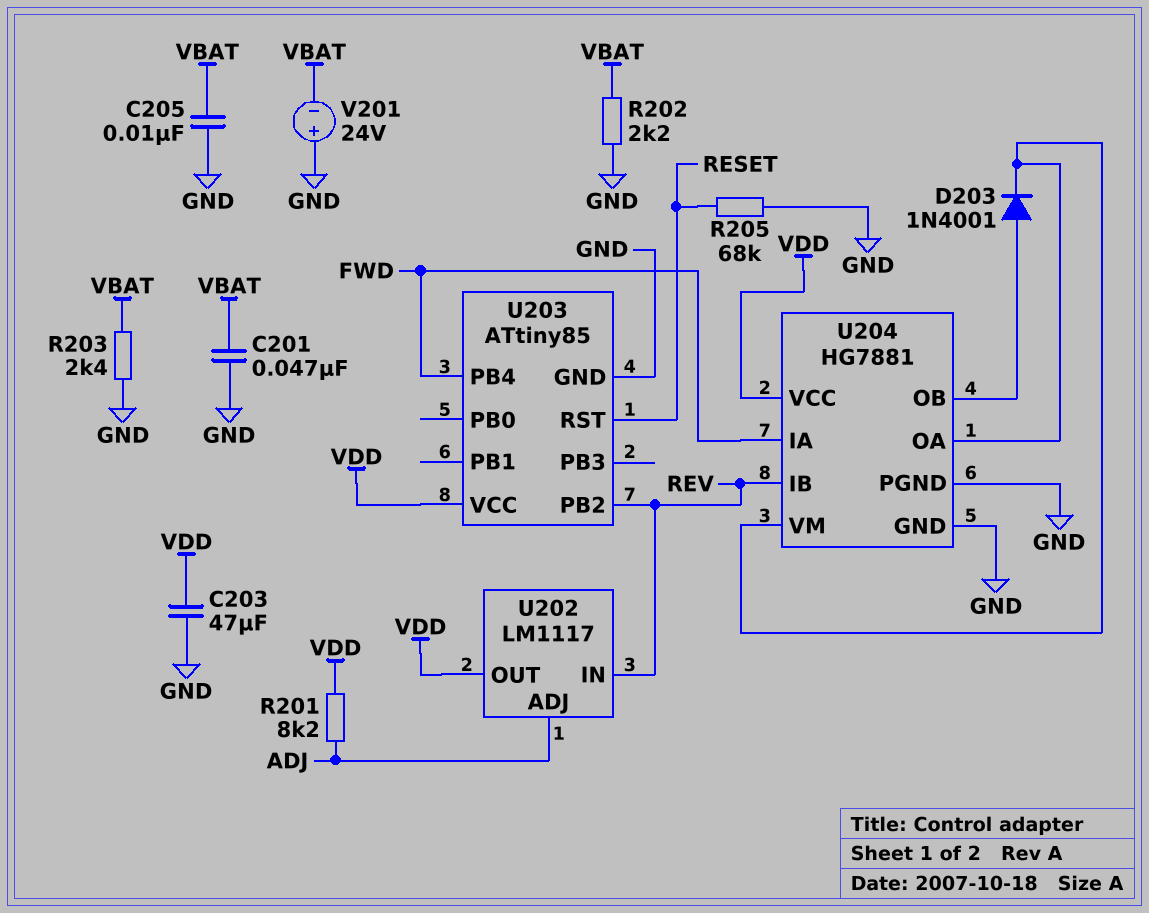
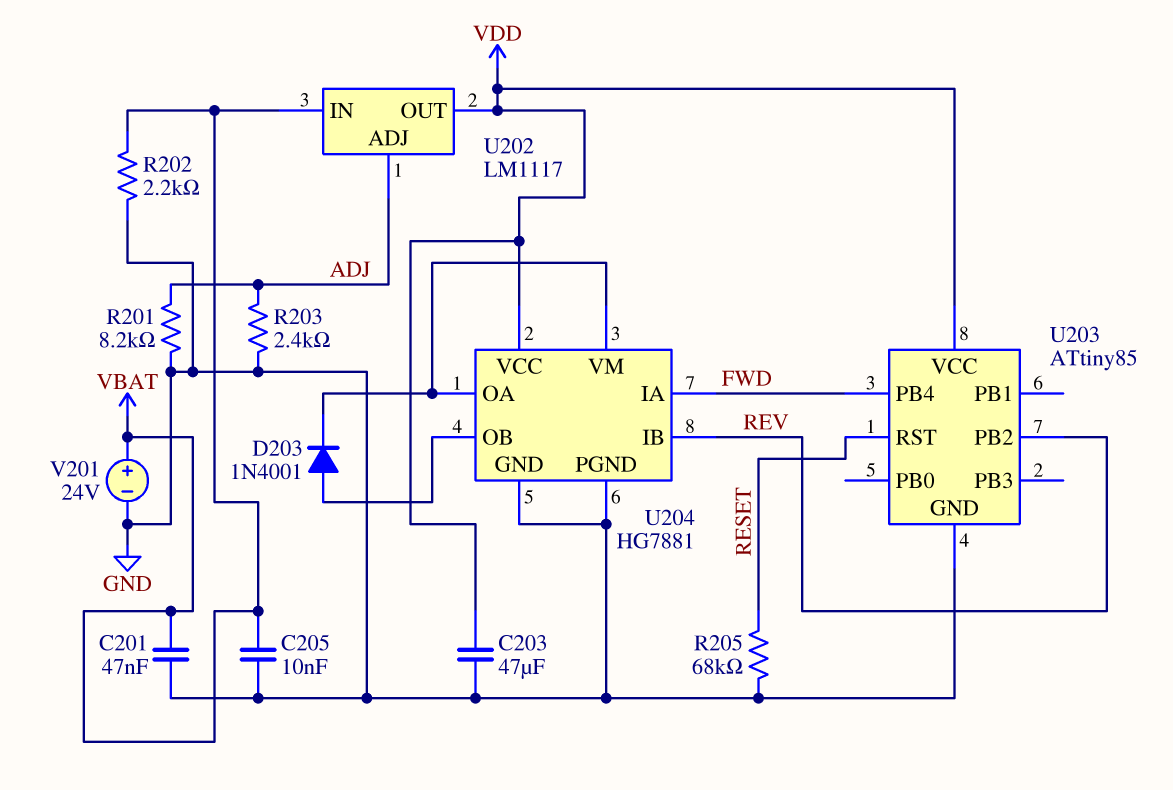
R201: 8.2k (ADJ, VDD) -> 8.2k (ADJ, GND)
R203: 2.4k (GND, VBAT) -> 2.4k (ADJ, GND)
U202 pin IN: REV -> VBAT
V201: 24V (plus GND, minus VBAT) -> 24V (plus VBAT, minus GND)

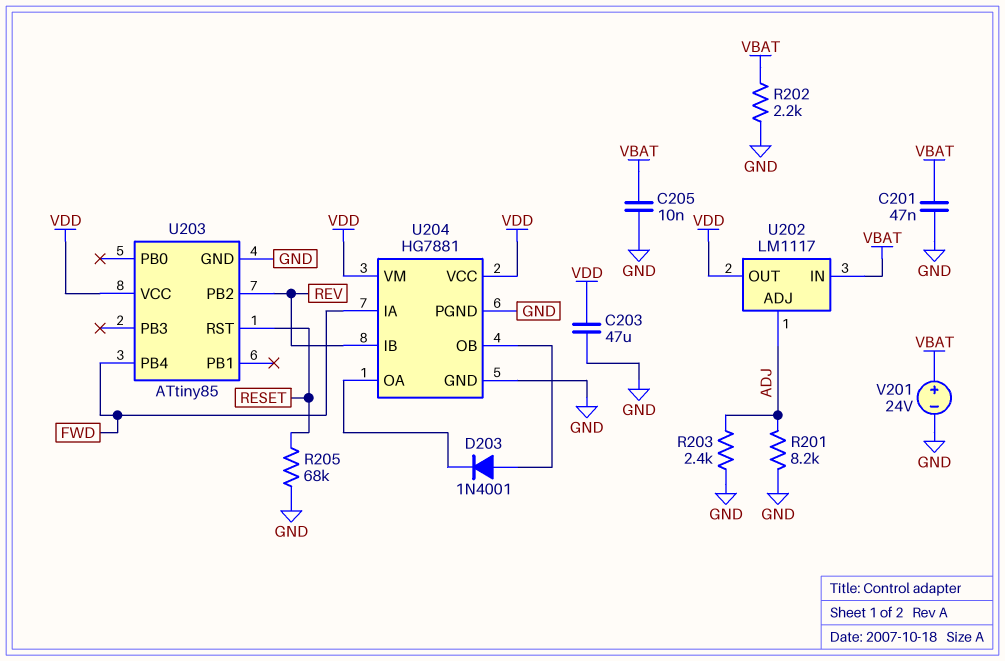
U204 pin VM: U204/OA -> VDD

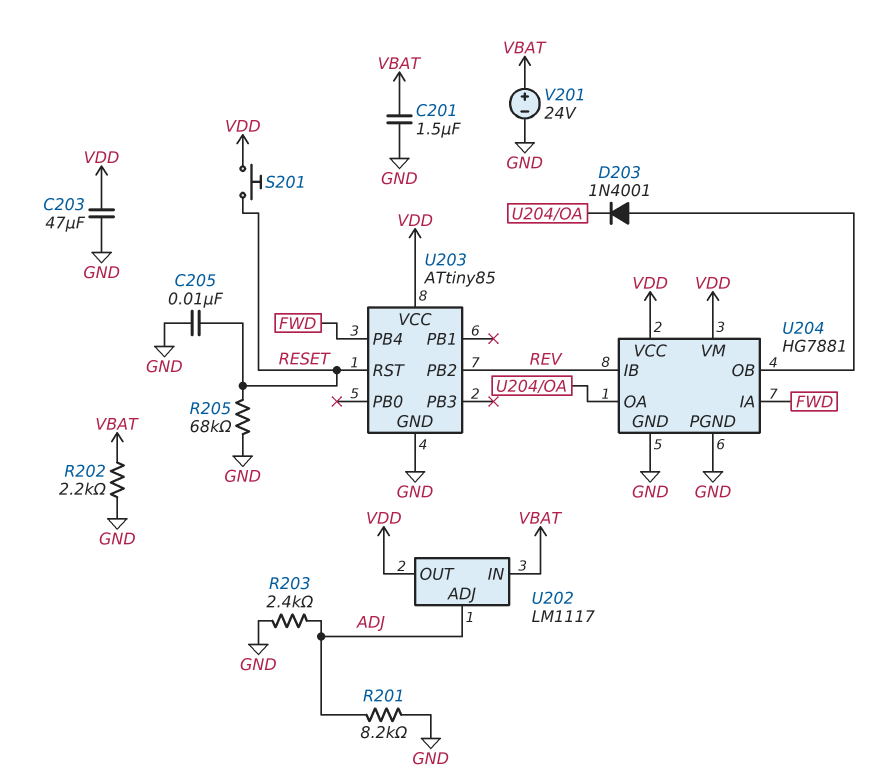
C201: 47nF (GND, VBAT) -> 1.5uF (GND, VBAT)
C205: 10nF (GND, VBAT) -> 10nF (GND, RESET)
S201: none -> button (RESET, VDD)

